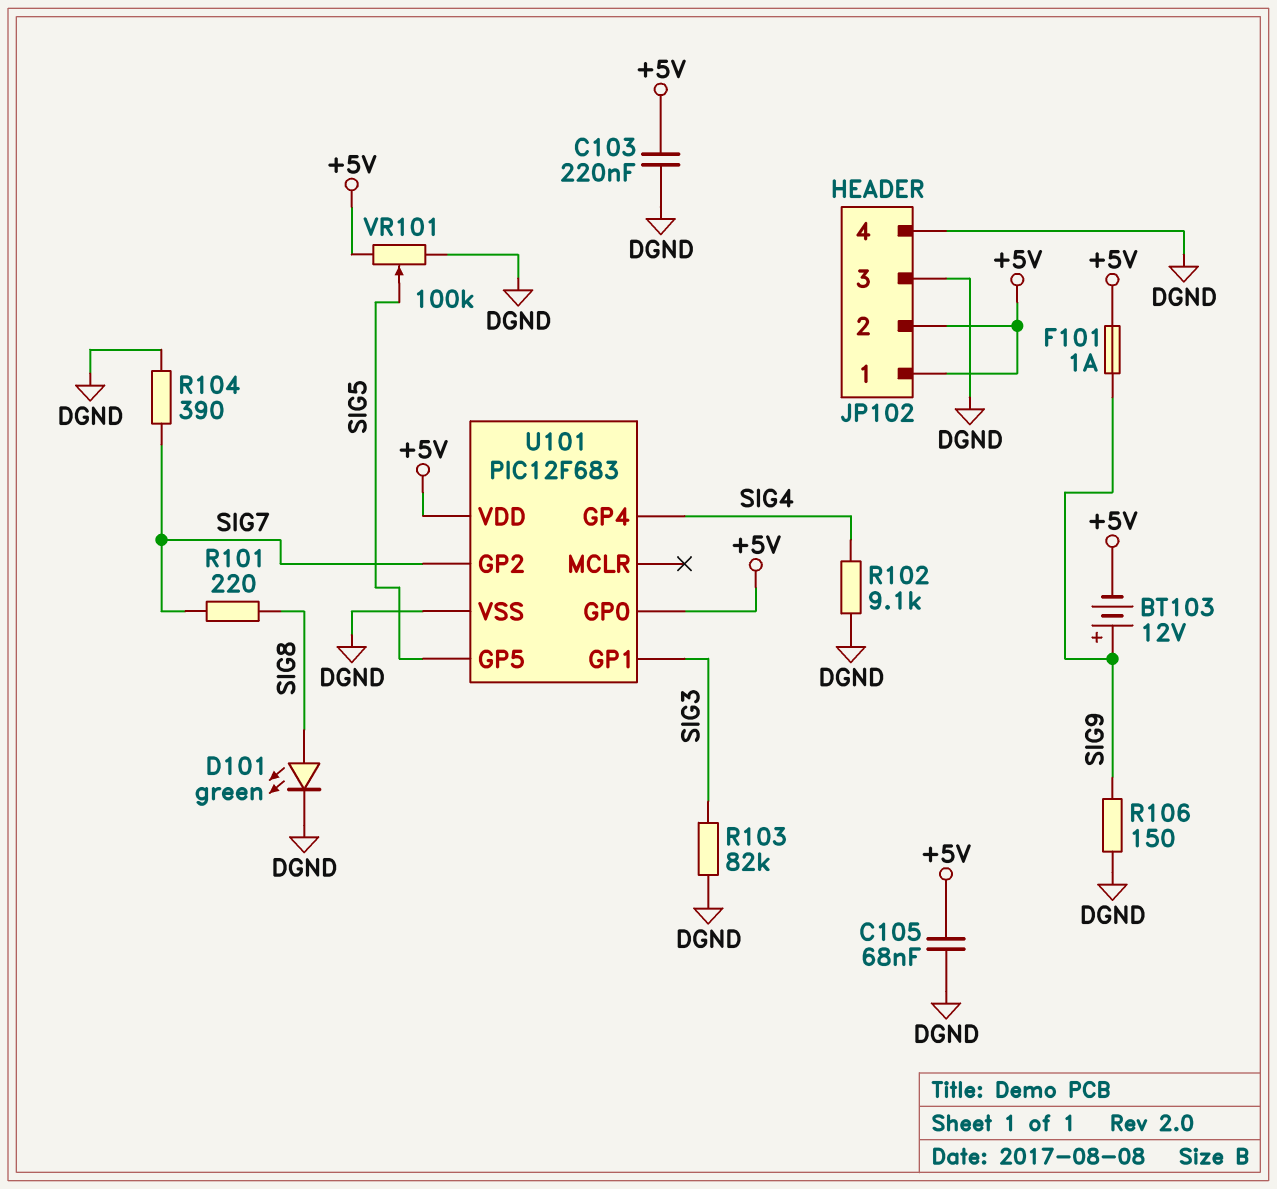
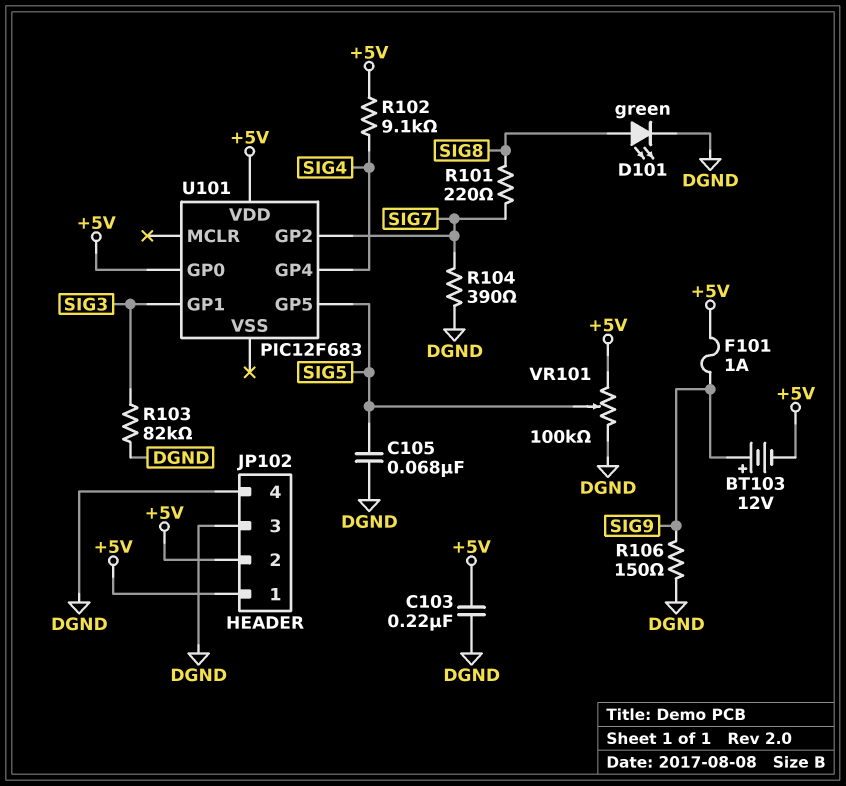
C105: 68nF (+5V, DGND) -> 68nF (DGND, SIG5)
R102: 9.1k (DGND, SIG4) -> 9.1k (+5V, SIG4)
U101 pin VSS: DGND -> none

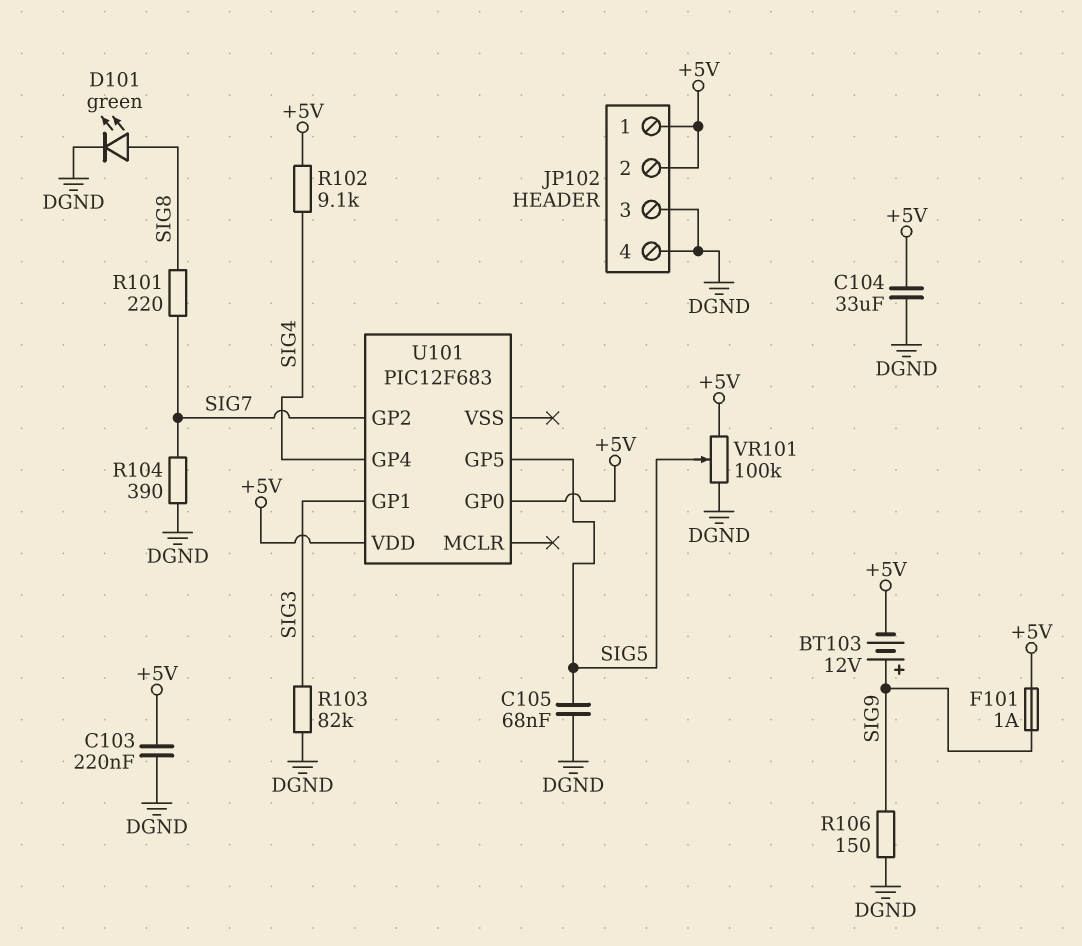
C104: none -> 33uF (+5V, DGND)

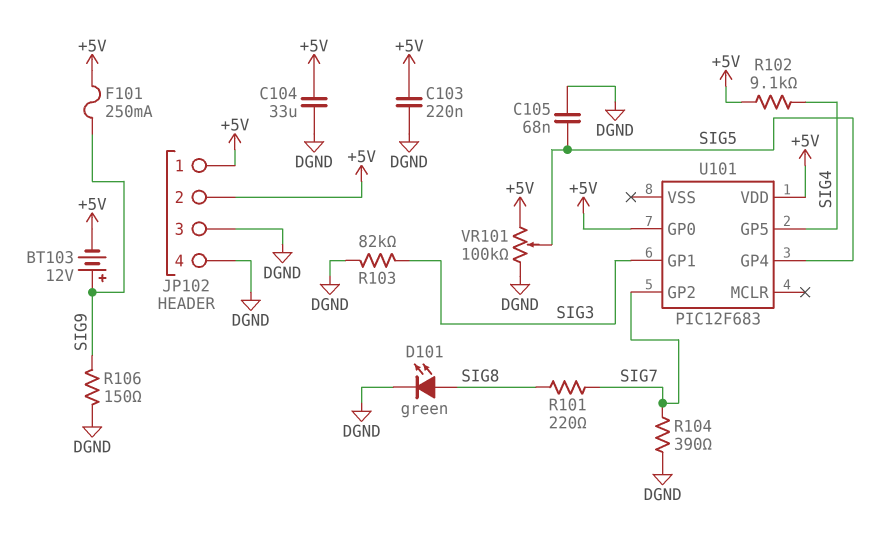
F101: 1A (+5V, SIG9) -> 250mA (+5V, SIG9)
U101 pin GP4: SIG4 -> SIG5
U101 pin GP5: SIG5 -> SIG4

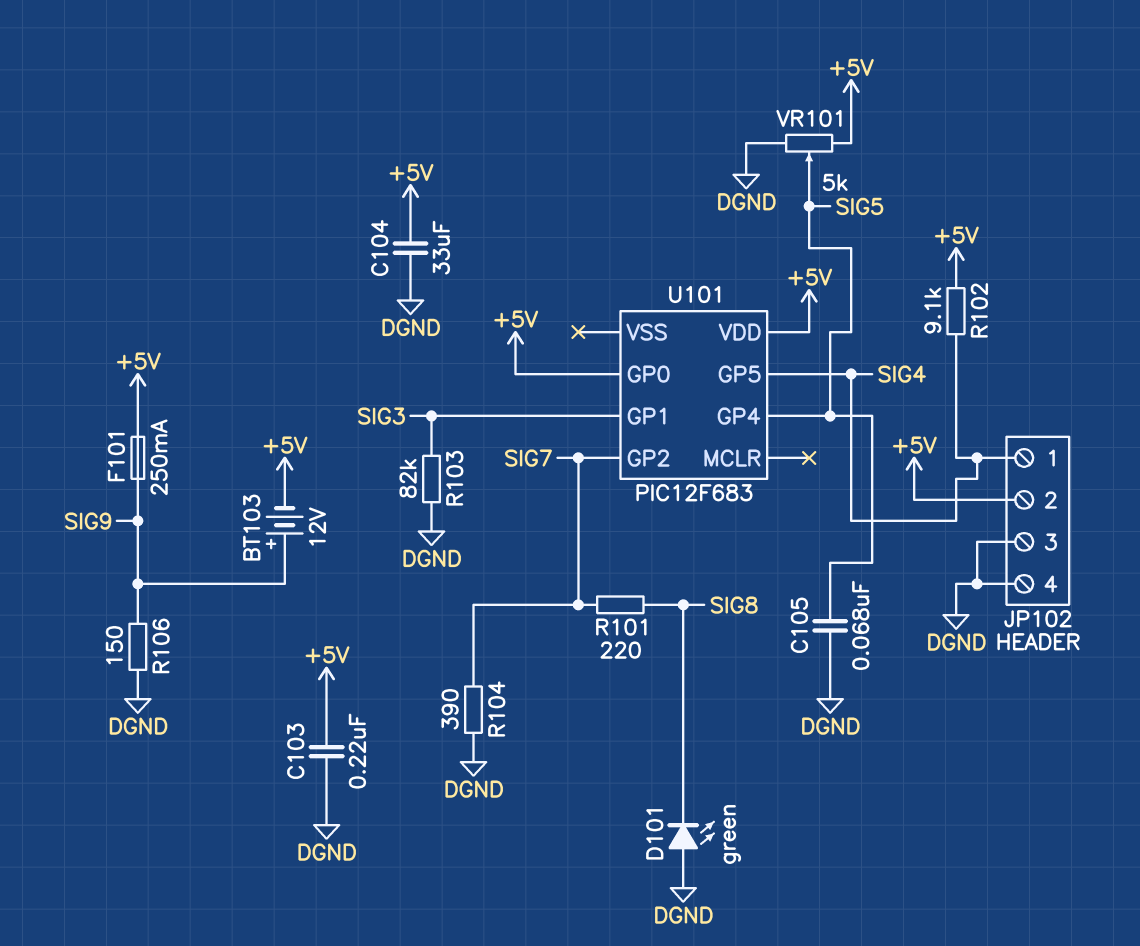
D101: LED green (A SIG8, K DGND) -> LED green (A DGND, K SIG8)
JP102 pin 1: +5V -> SIG4
VR101: 100k (+5V, DGND, wiper SIG5) -> 5k (+5V, DGND, wiper SIG5)

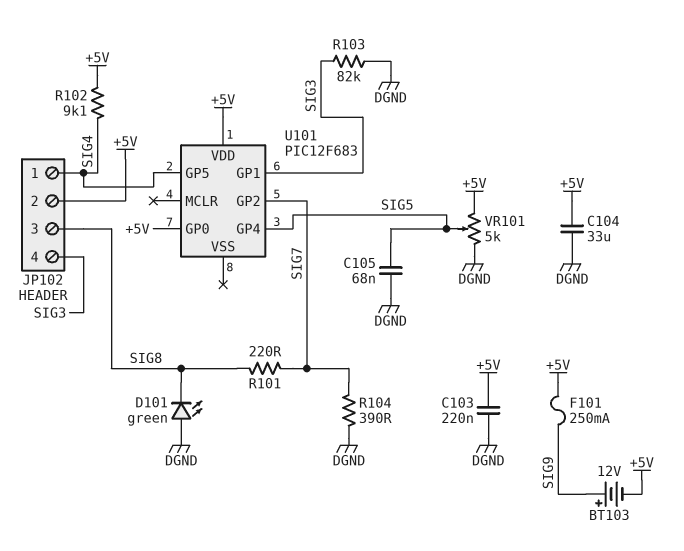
JP102 pin 3: DGND -> SIG8
JP102 pin 4: DGND -> SIG3
R106: 150 (DGND, SIG9) -> none

